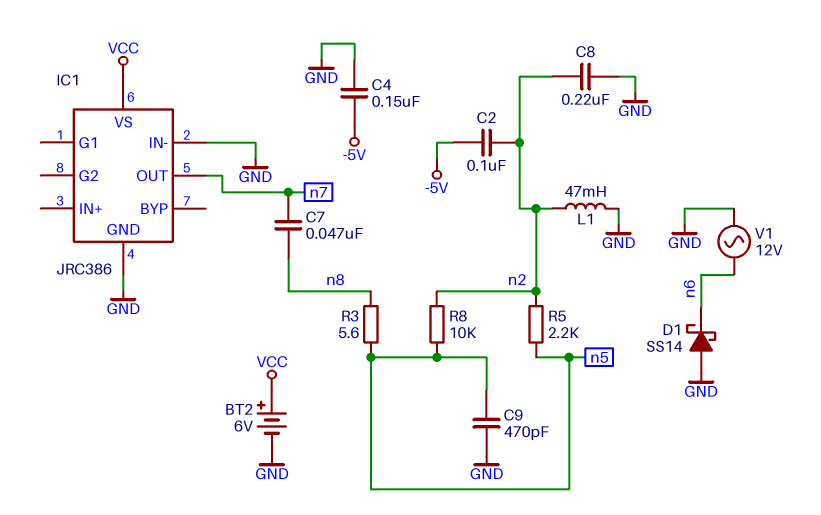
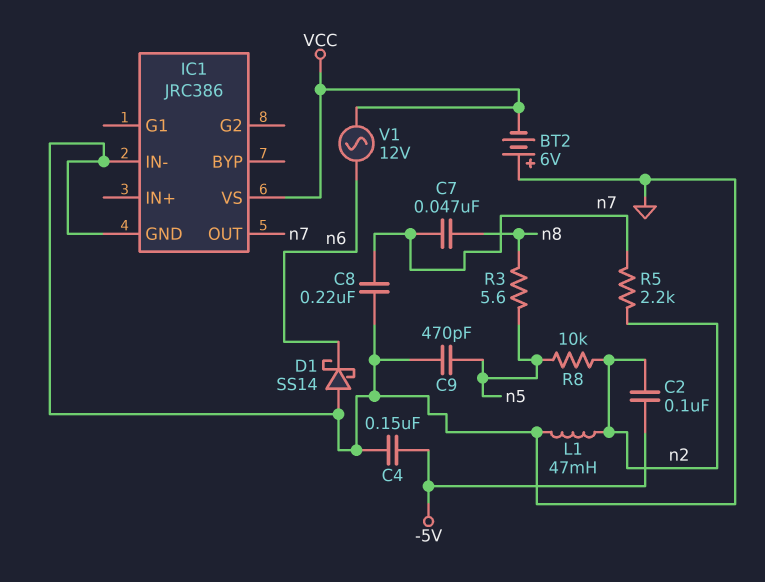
BT2: 6V (plus VCC, minus GND) -> 6V (plus GND, minus VCC)
C8: 220nF (GND, n2) -> 220nF (GND, n7)
R5: 2.2k (n2, n5) -> 2.2k (n2, n7)
V1: AC 12V (GND, n6) -> AC 12V (VCC, n6)

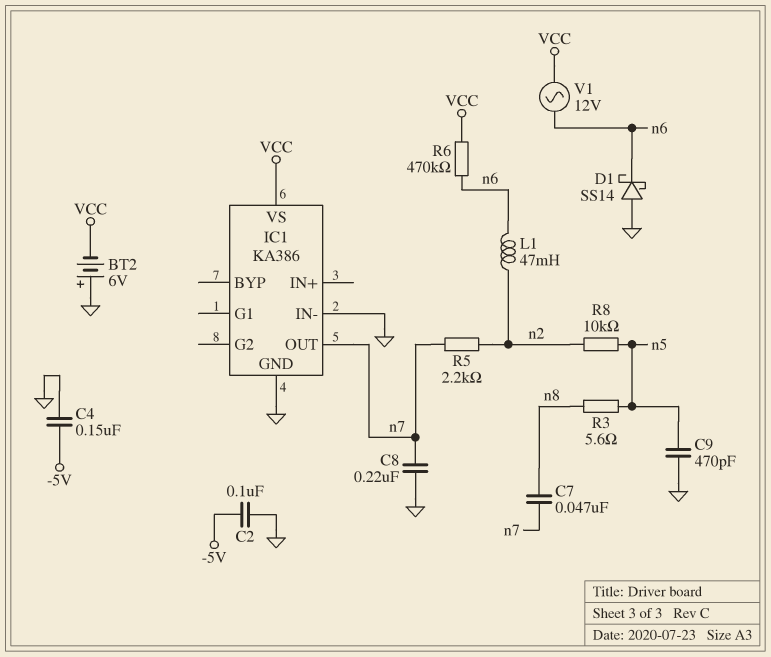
C2: 100nF (-5V, n2) -> 100nF (-5V, GND)
IC1: JRC386 -> KA386
L1: 47mH (GND, n2) -> 47mH (n2, n6)
R6: none -> 470k (VCC, n6)

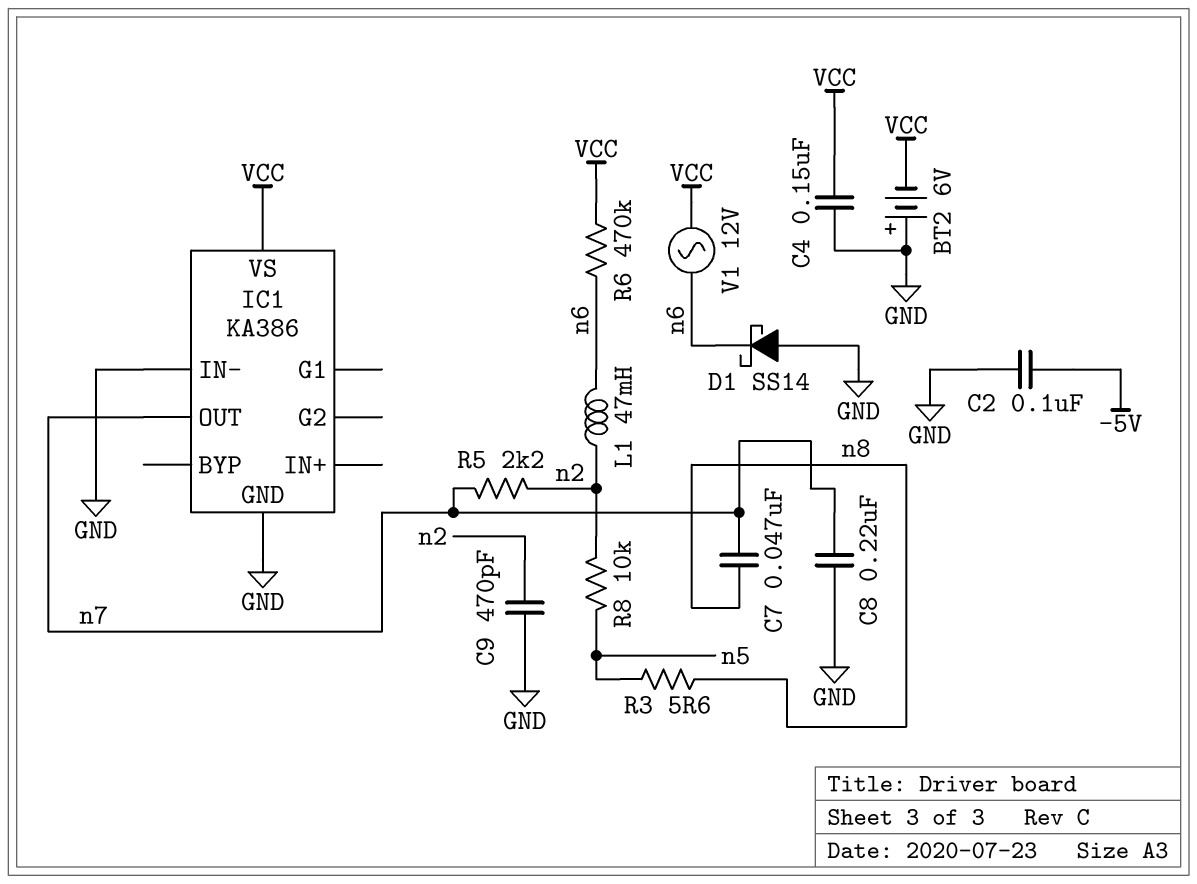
C4: 150nF (-5V, GND) -> 150nF (GND, VCC)
C9: 470pF (GND, n5) -> 470pF (GND, n2)

